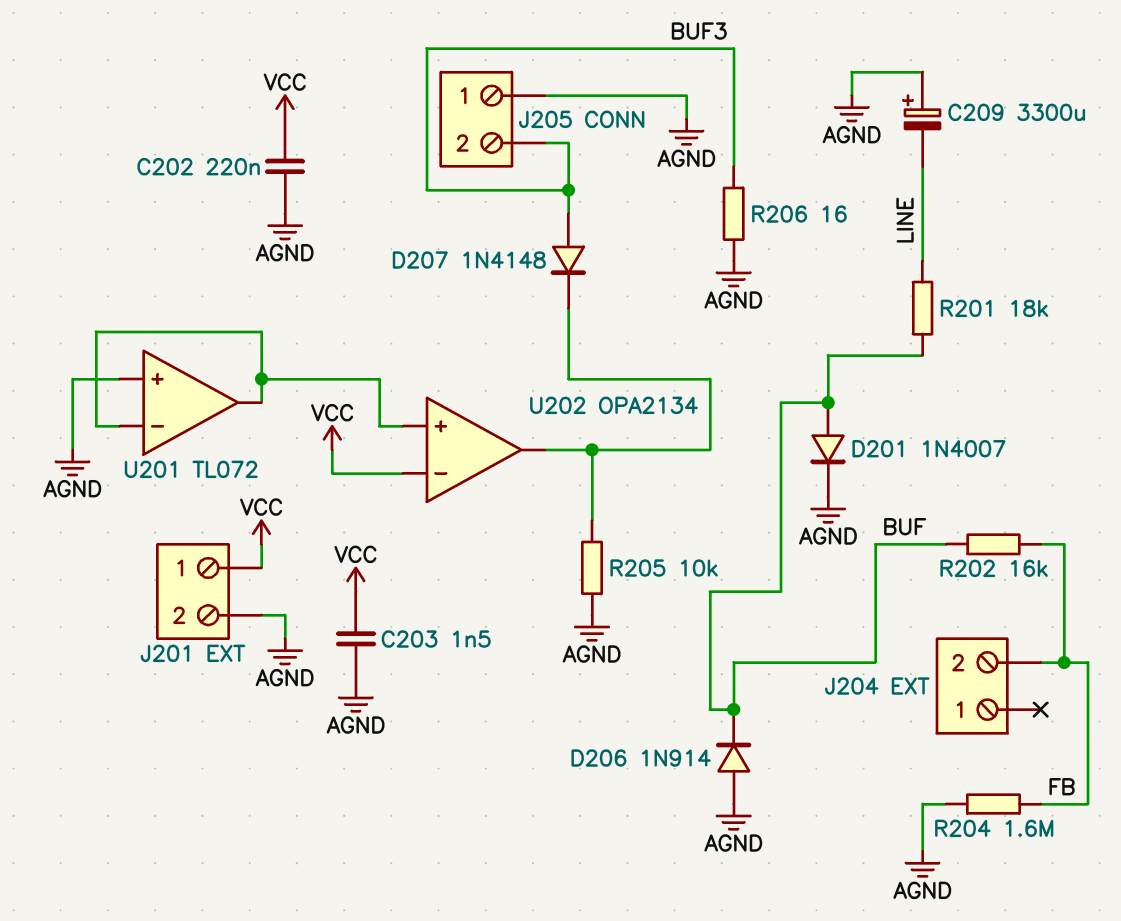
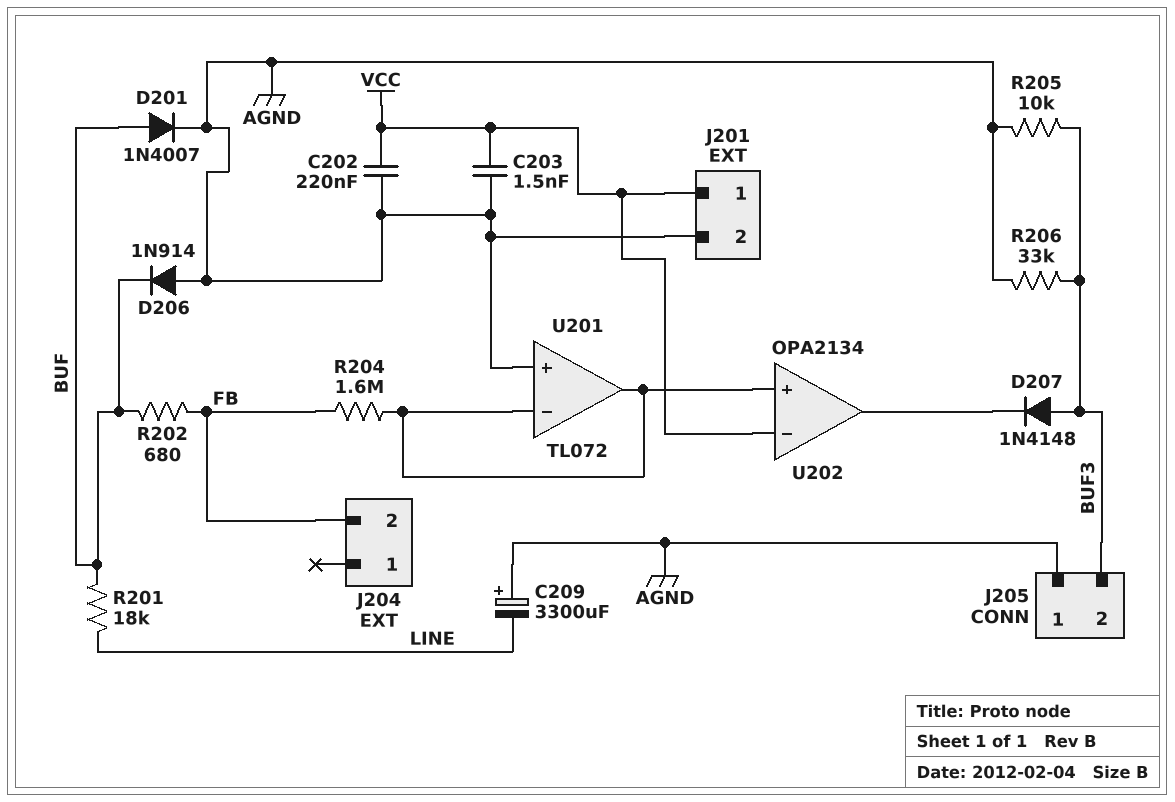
R202: 16k (BUF, FB) -> 680 (BUF, FB)
R204: 1.6M (AGND, FB) -> 1.6M (FB, U201/in-)
R205: 10k (AGND, U202/out) -> 10k (AGND, BUF3)
R206: 16 (AGND, BUF3) -> 33k (AGND, BUF3)

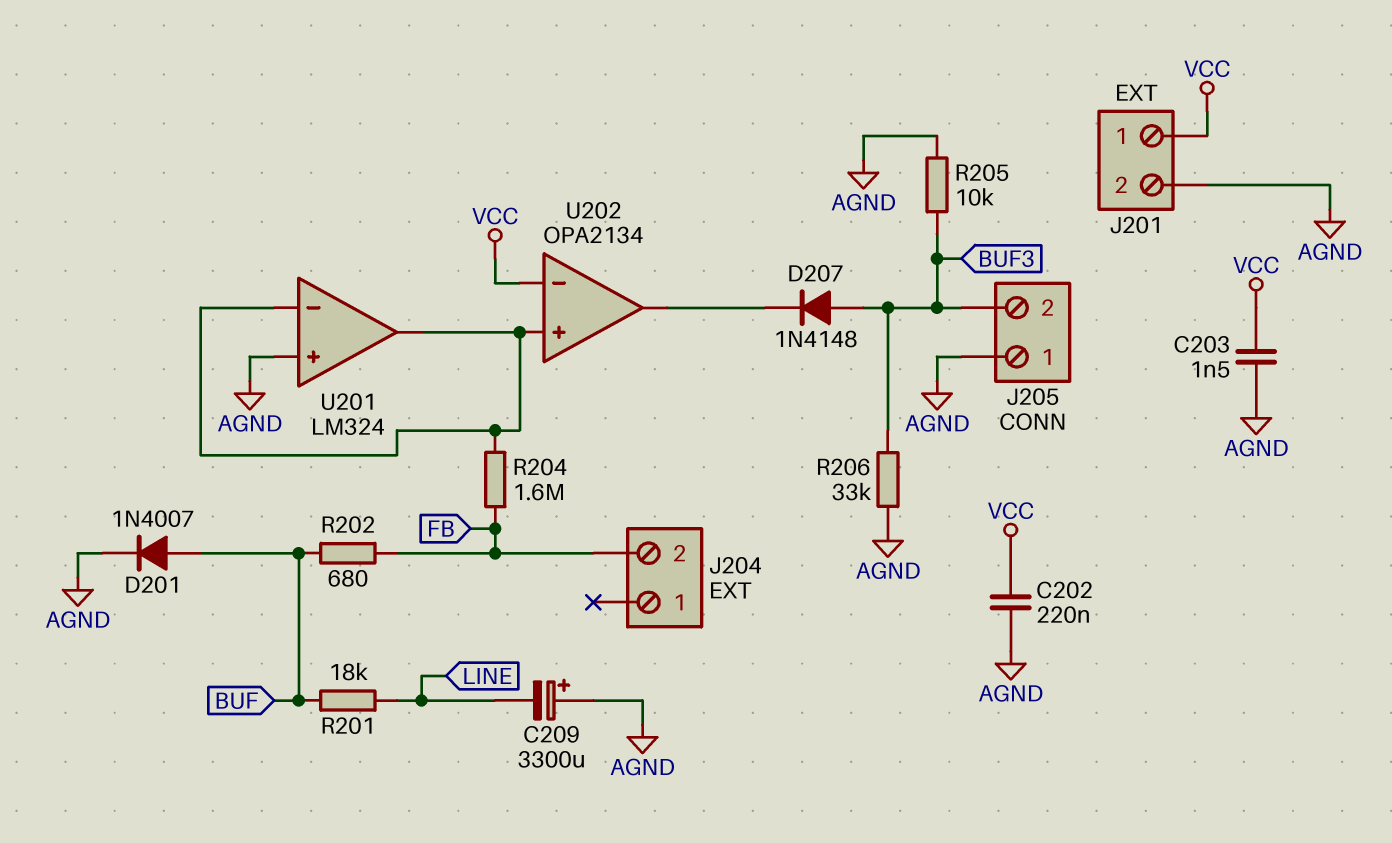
D206: diode 1N914 (A AGND, K BUF) -> none
U201: TL072 -> LM324

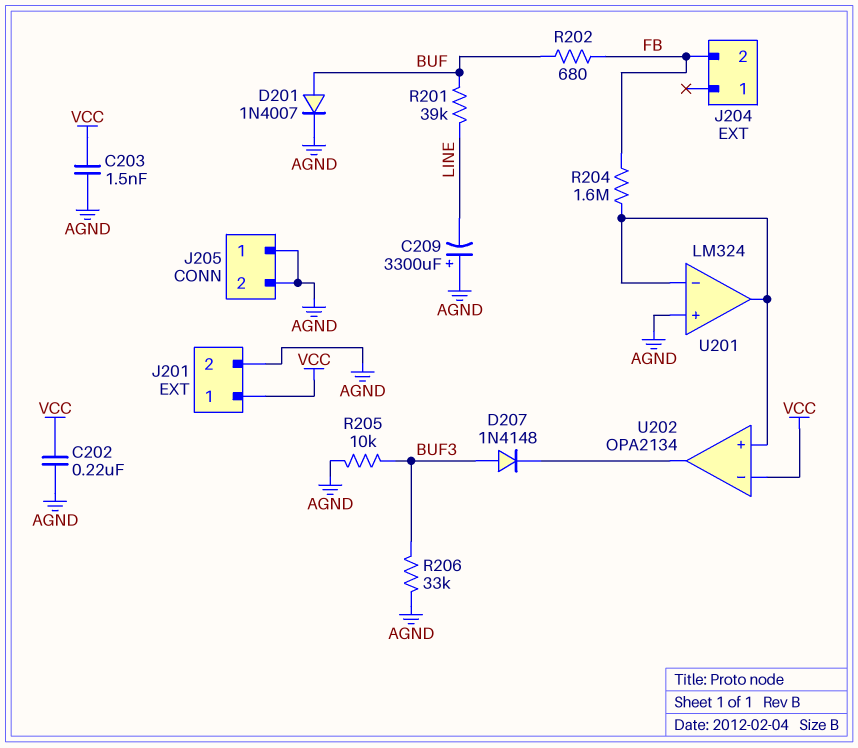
J205 pin 2: BUF3 -> AGND
R201: 18k (BUF, LINE) -> 39k (BUF, LINE)

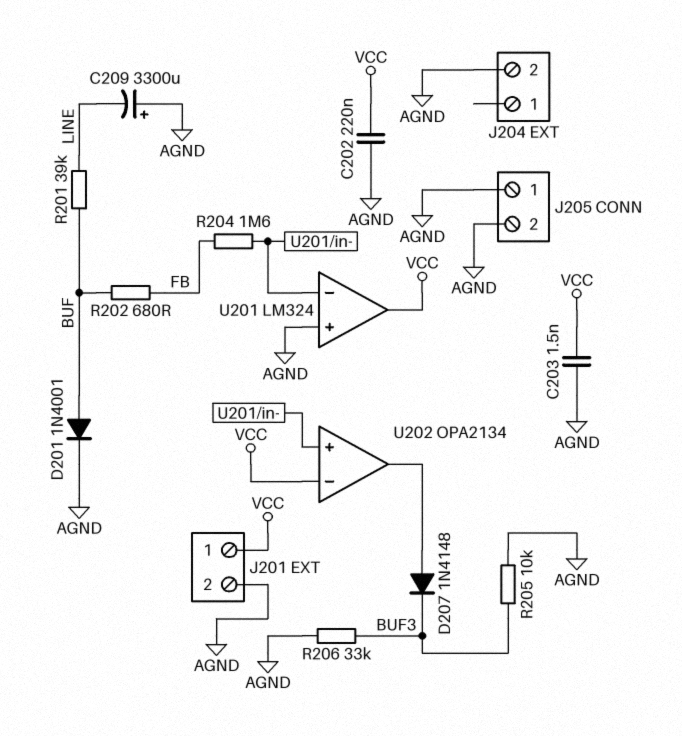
D201: diode 1N4007 (A BUF, K AGND) -> diode 1N4001 (A BUF, K AGND)
D207: diode 1N4148 (A BUF3, K U202/out) -> diode 1N4148 (A U202/out, K BUF3)
J204 pin 2: FB -> AGND
U201 pin out: U201/in- -> VCC

